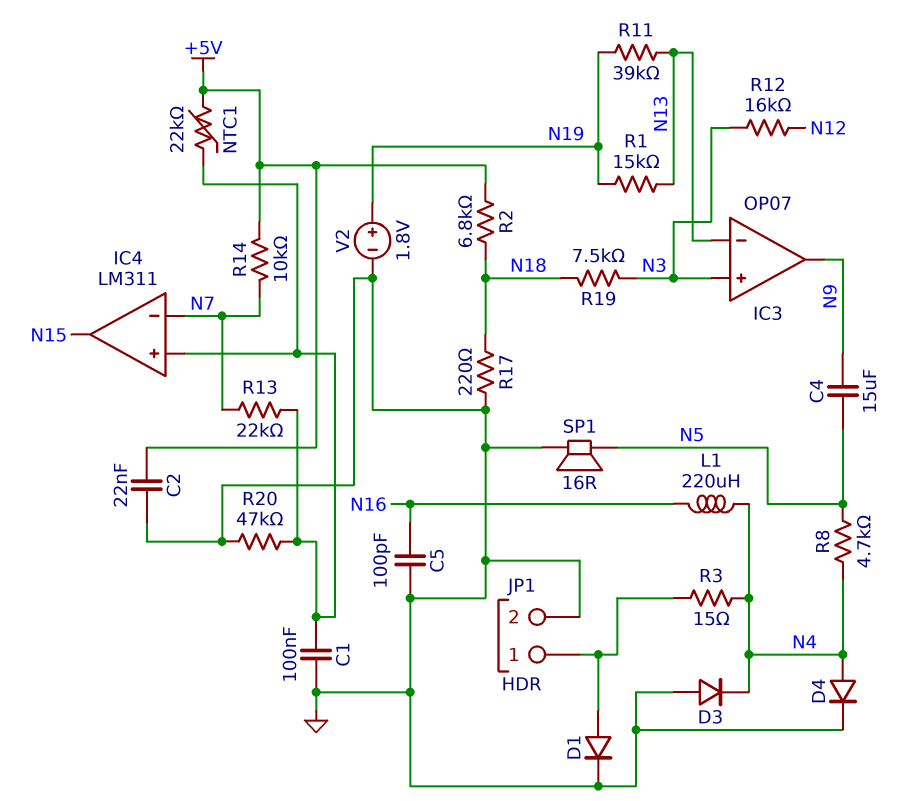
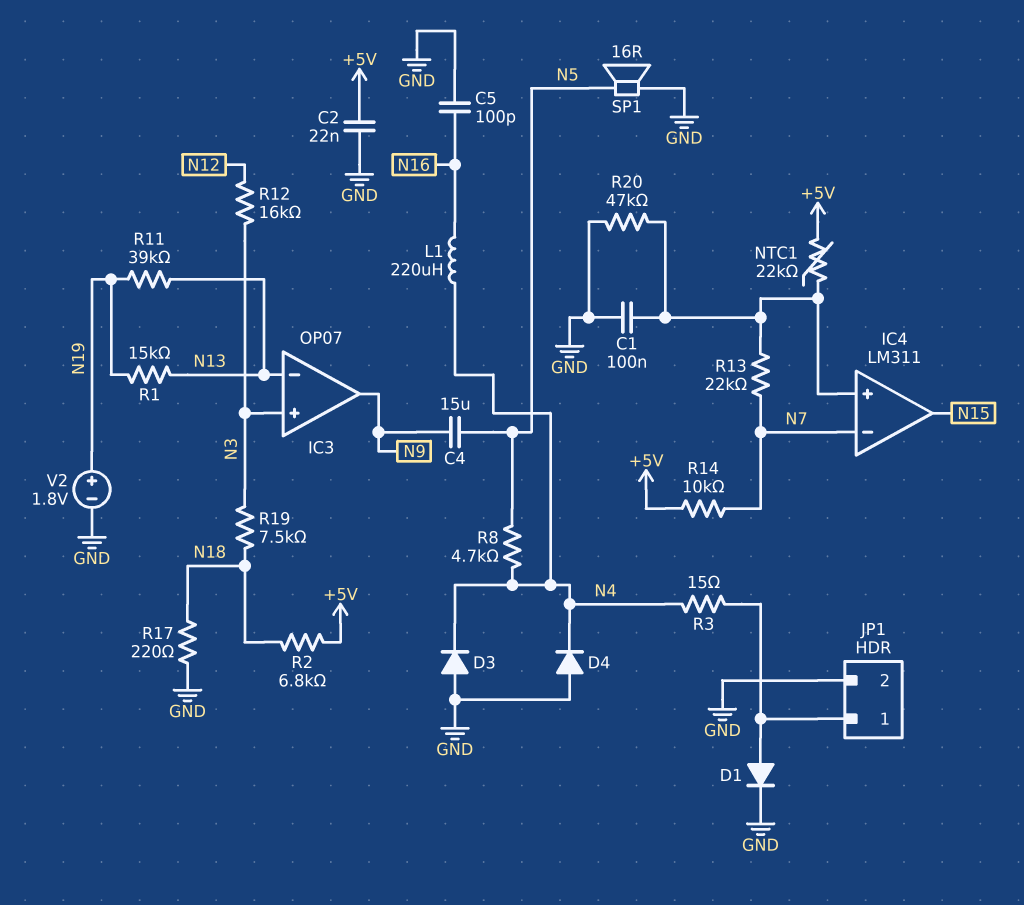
D4: diode (A N4, K GND) -> diode (A GND, K N4)

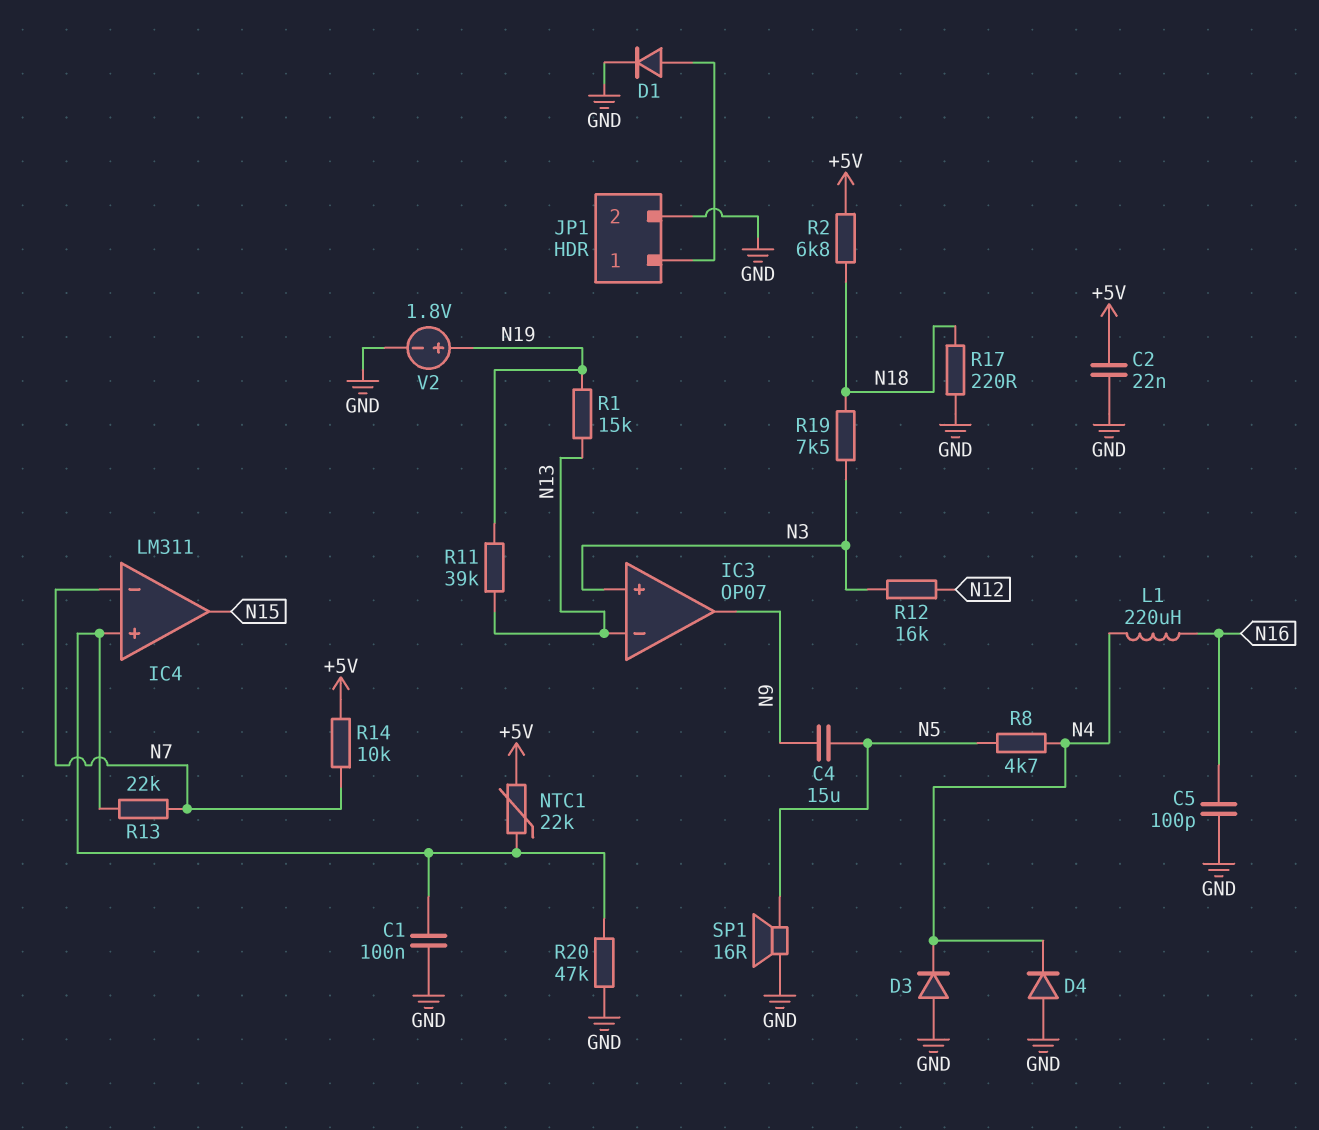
R3: 15 (JP1/1, N4) -> none

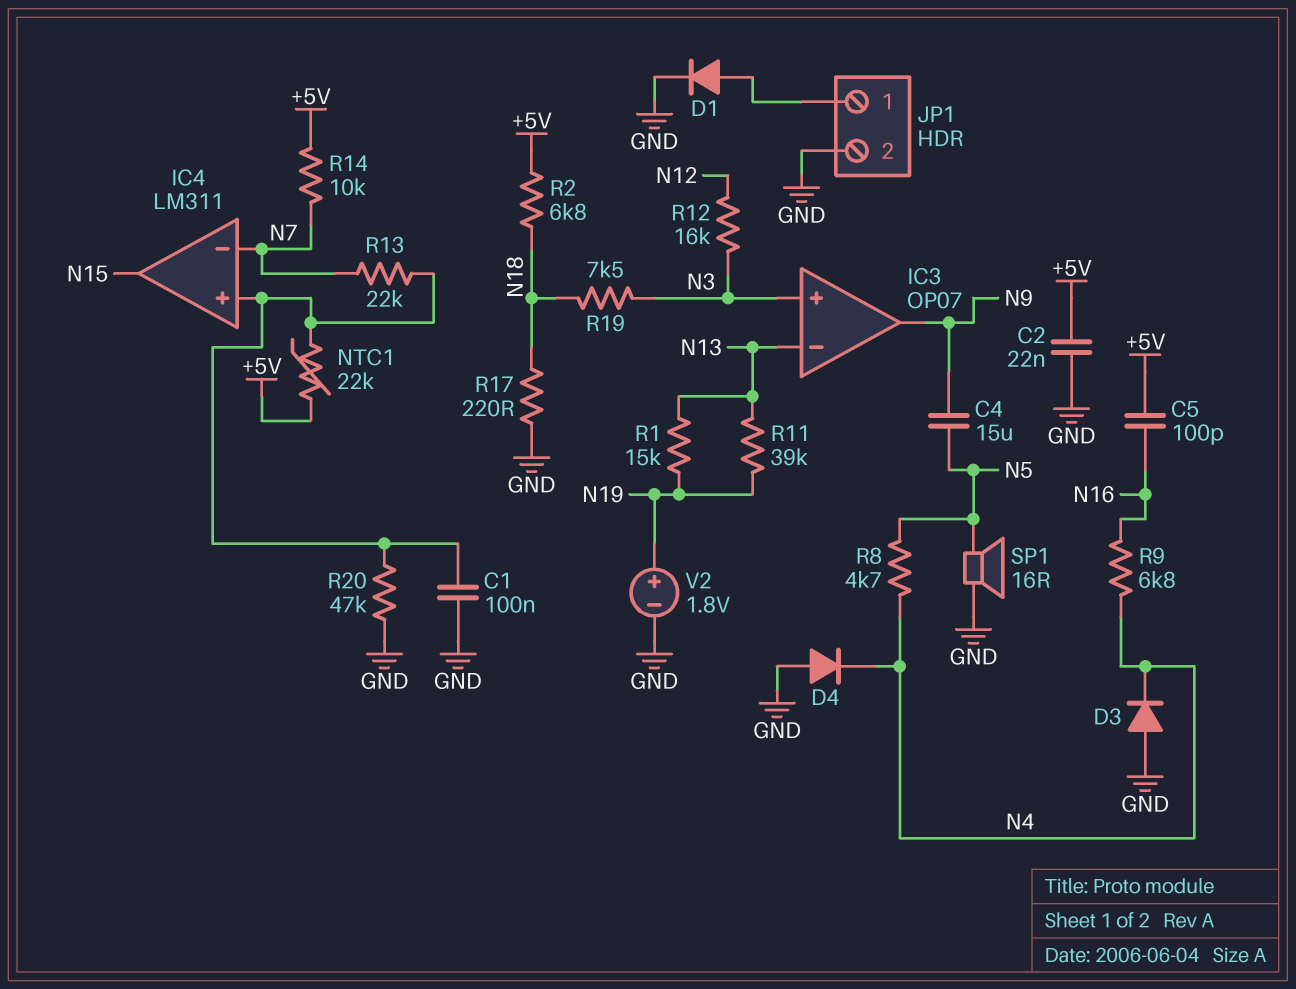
C5: 100pF (GND, N16) -> 100pF (+5V, N16)
L1: 220uH (N4, N16) -> none
R9: none -> 6.8k (N4, N16)

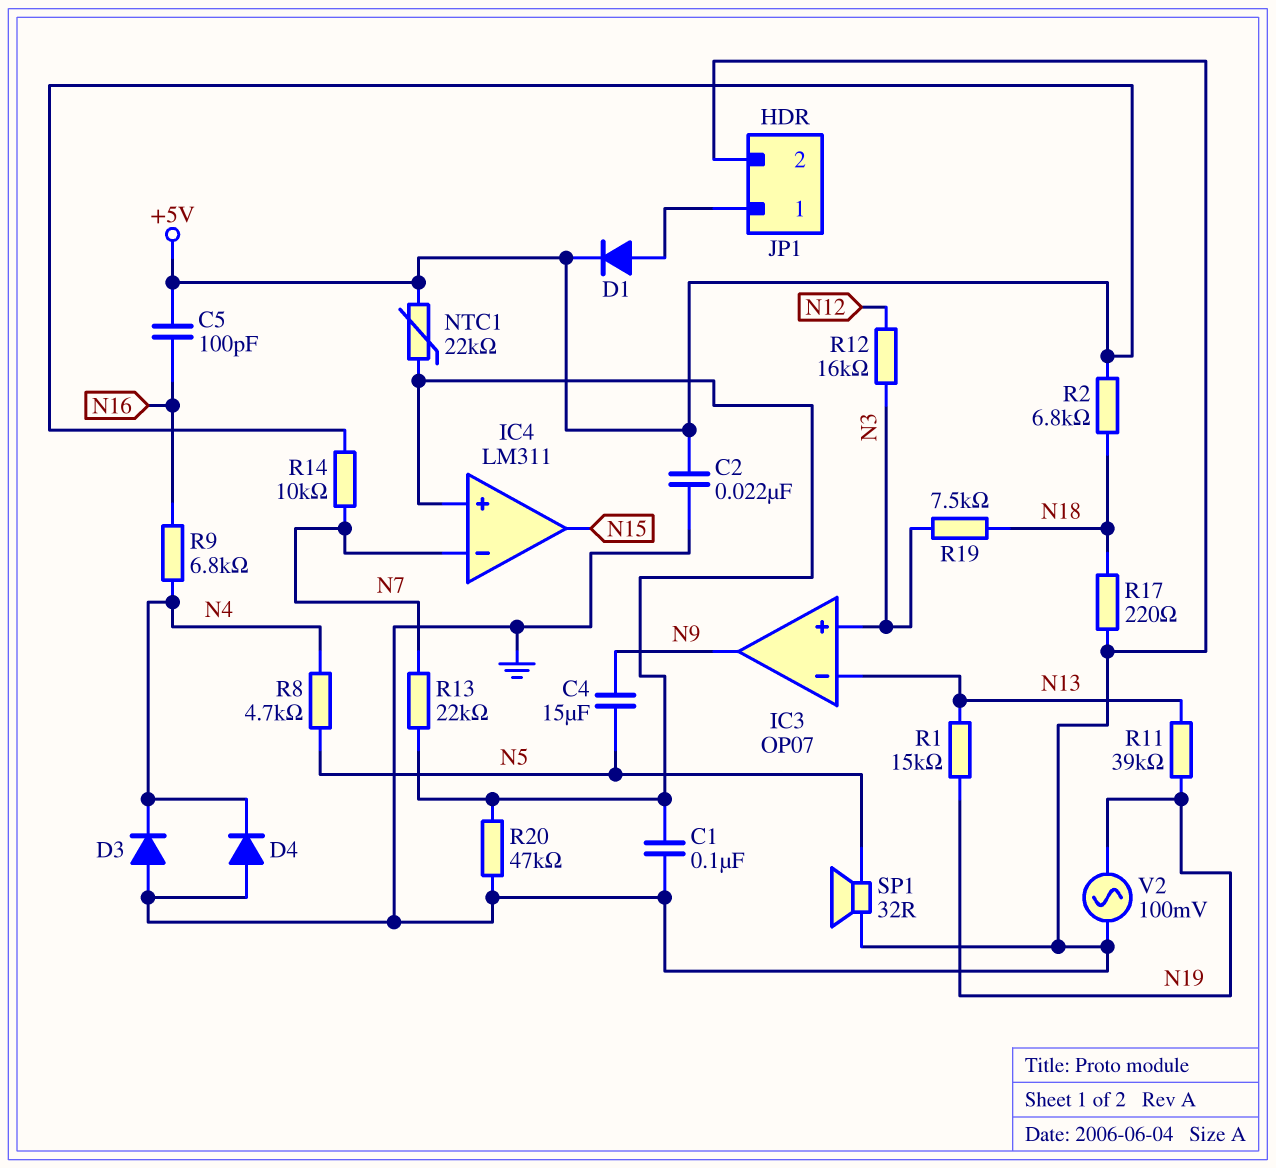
D1: diode (A JP1/1, K GND) -> diode (A JP1/1, K +5V)
SP1: speaker 16R (GND, N5) -> speaker 32R (GND, N5)
V2: 1.8V (plus N19, minus GND) -> AC 100mV (GND, N19)

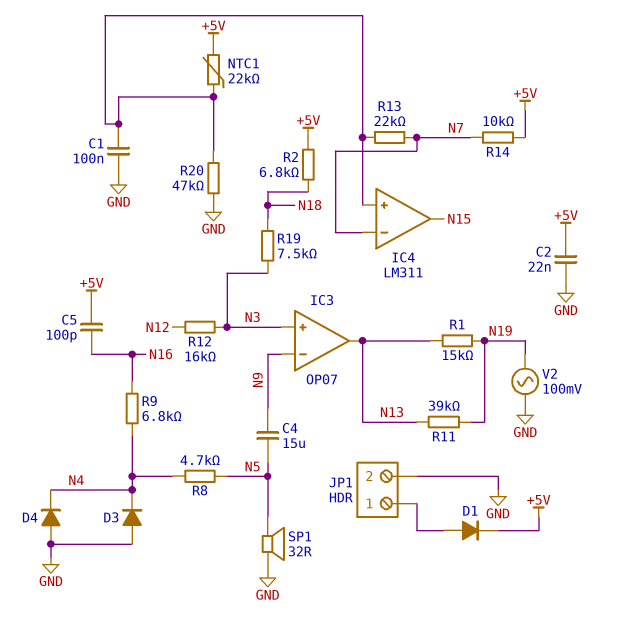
IC3 pin in-: N13 -> N9
IC3 pin out: N9 -> N13
R17: 220 (GND, N18) -> none

